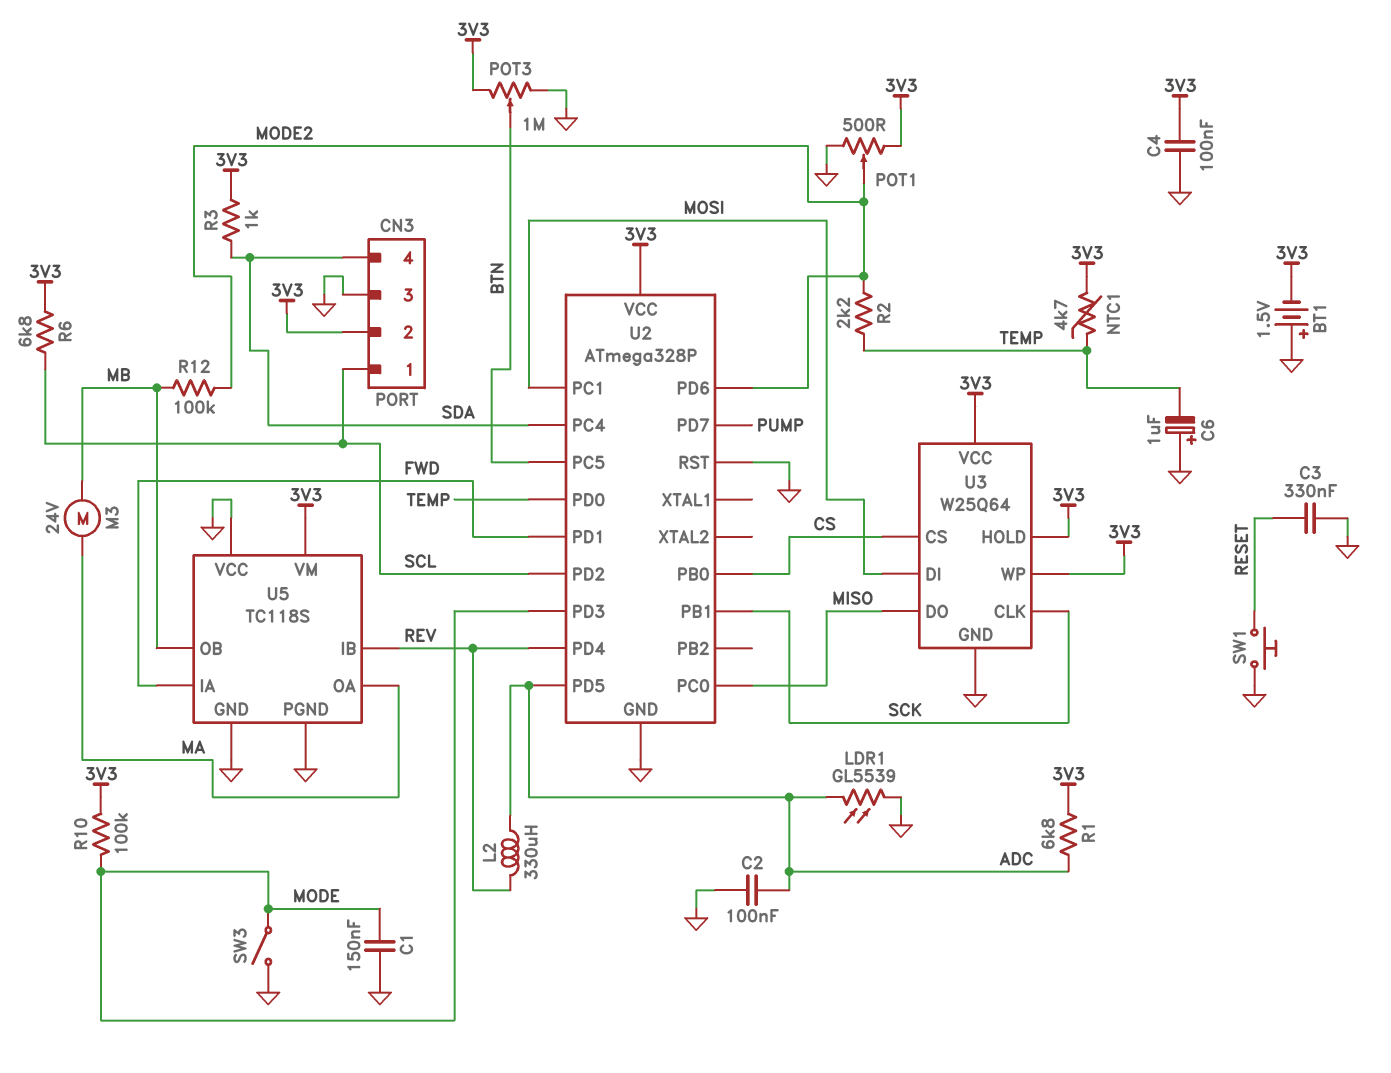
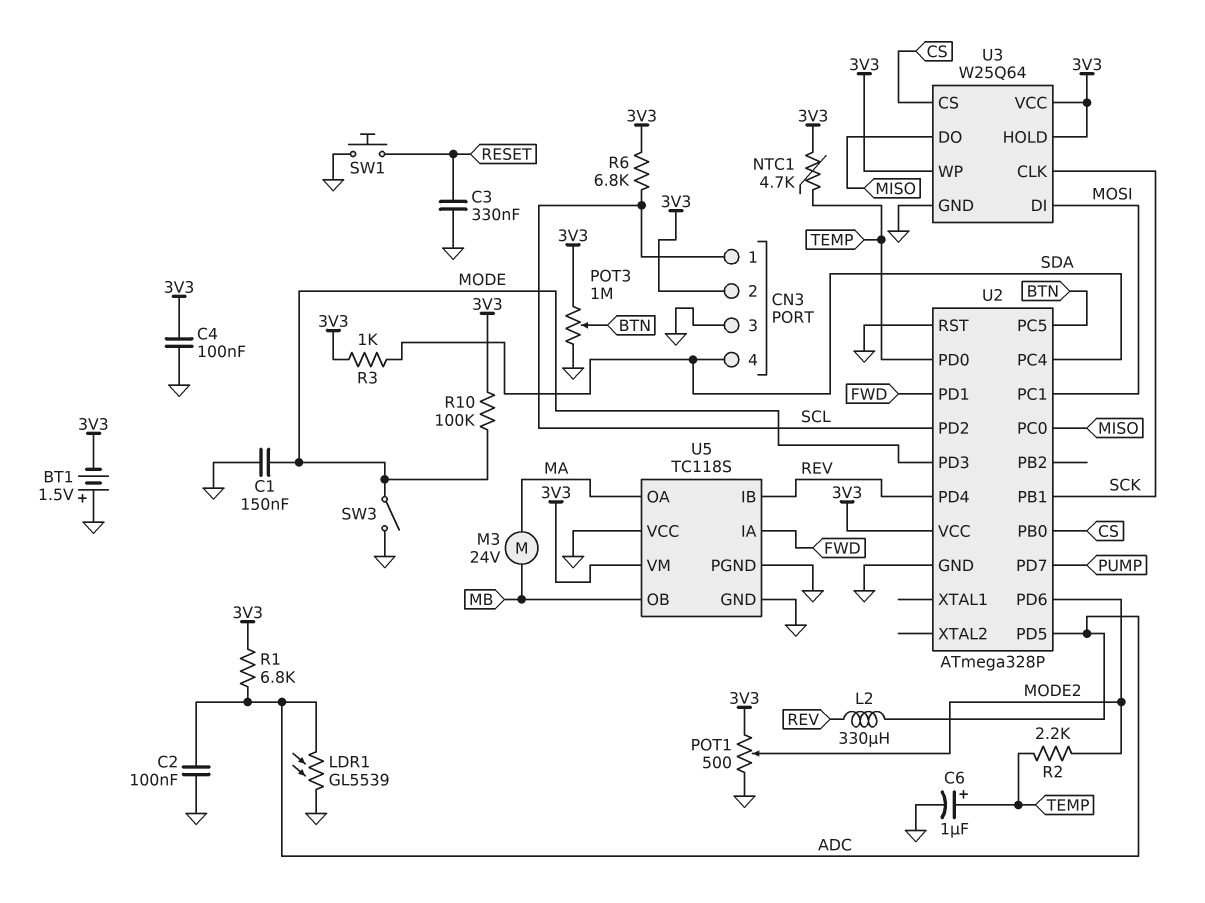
C6: 1uF (plus GND, minus TEMP) -> 1uF (plus TEMP, minus GND)
R12: 100k (MB, MODE2) -> none

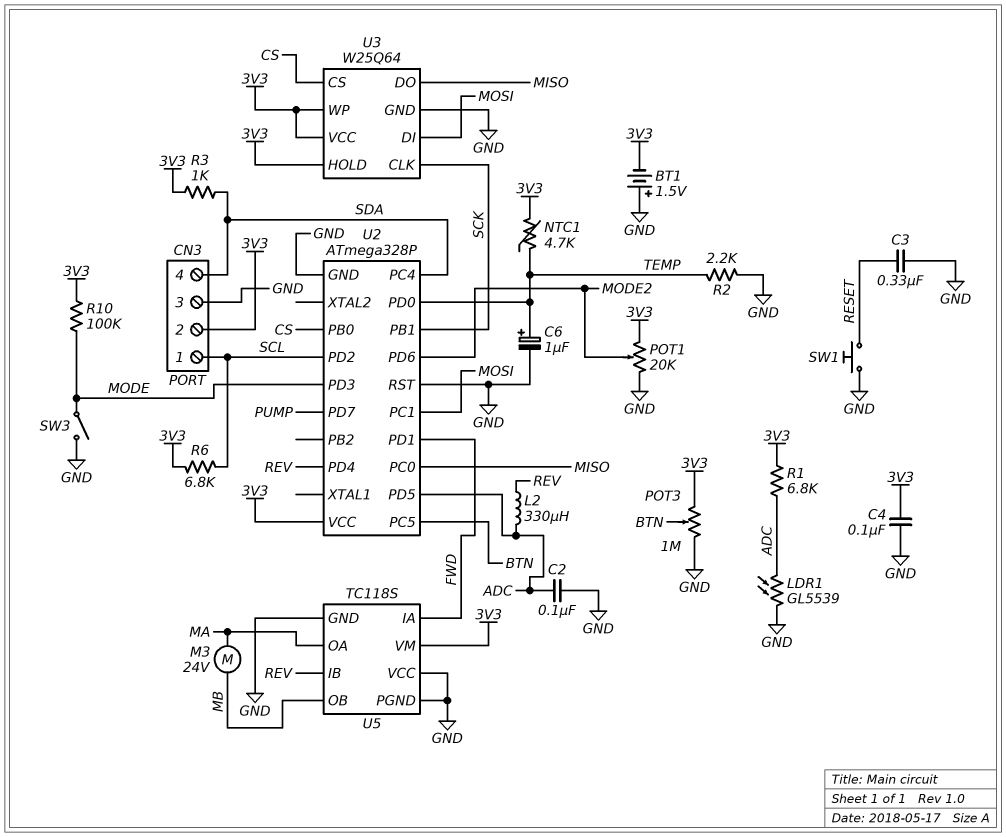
C1: 150nF (GND, MODE) -> none
POT1: 500 (3V3, GND, wiper MODE2) -> 20k (3V3, GND, wiper MODE2)
R2: 2.2k (MODE2, TEMP) -> 2.2k (GND, TEMP)

